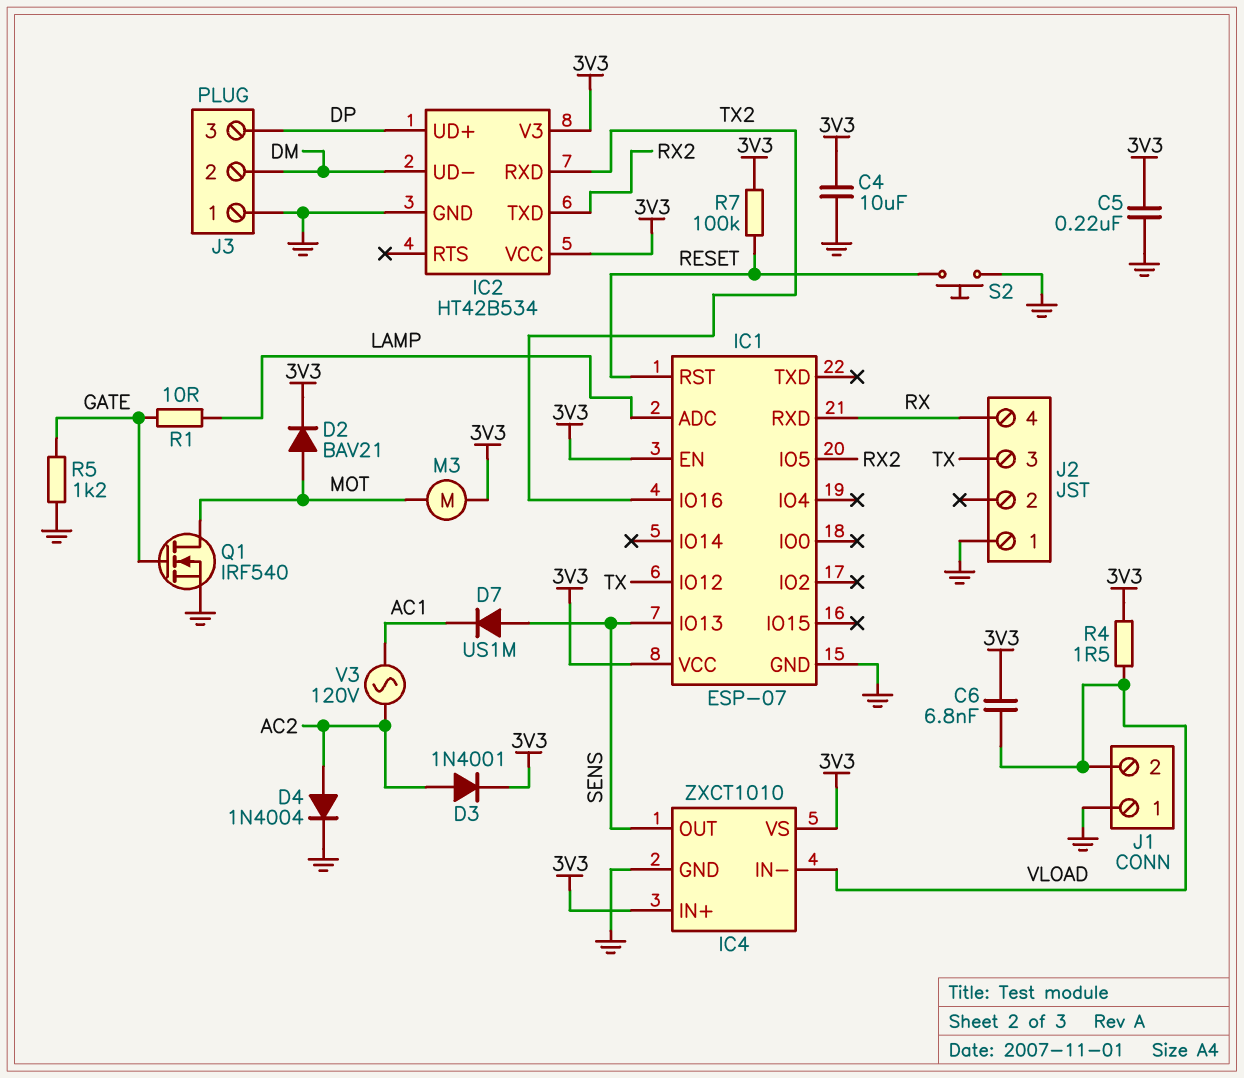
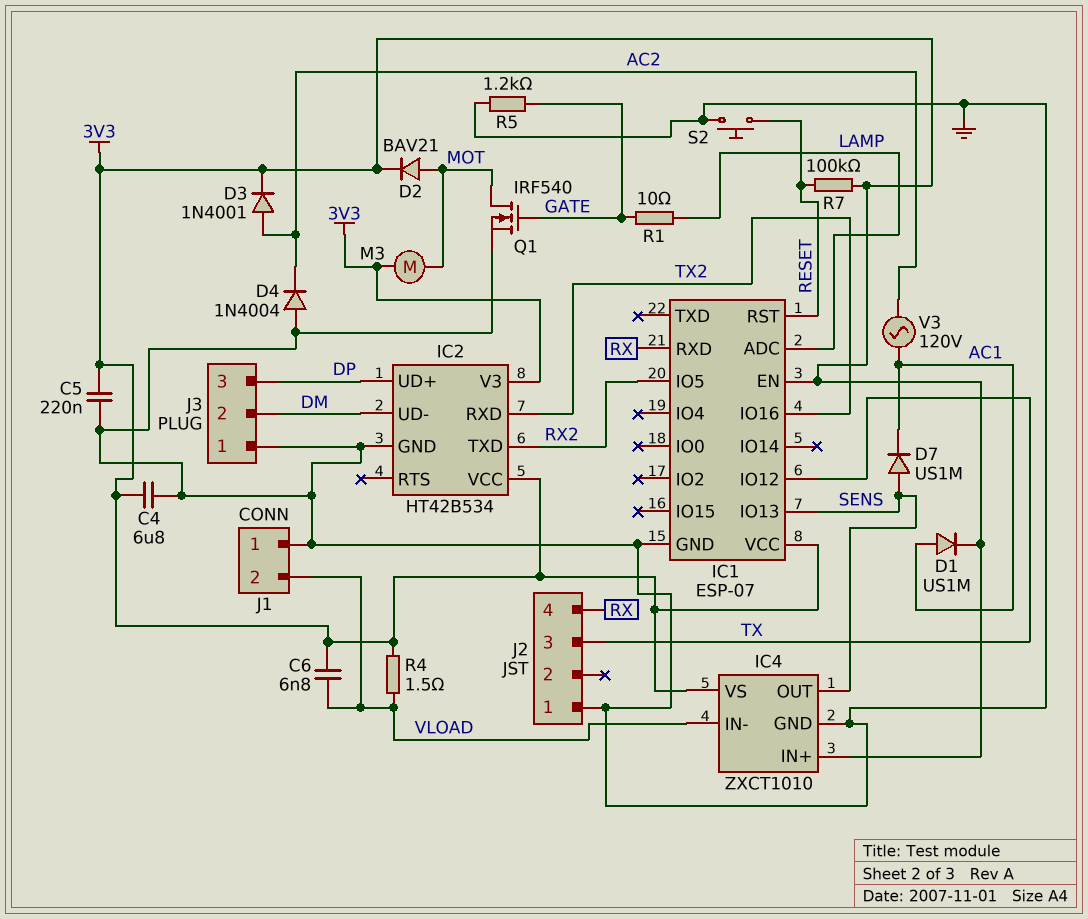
C4: 10uF (3V3, GND) -> 6.8uF (3V3, GND)
D1: none -> diode US1M (A AC1, K 3V3)
D4: diode 1N4004 (A AC2, K GND) -> diode 1N4004 (A GND, K AC2)

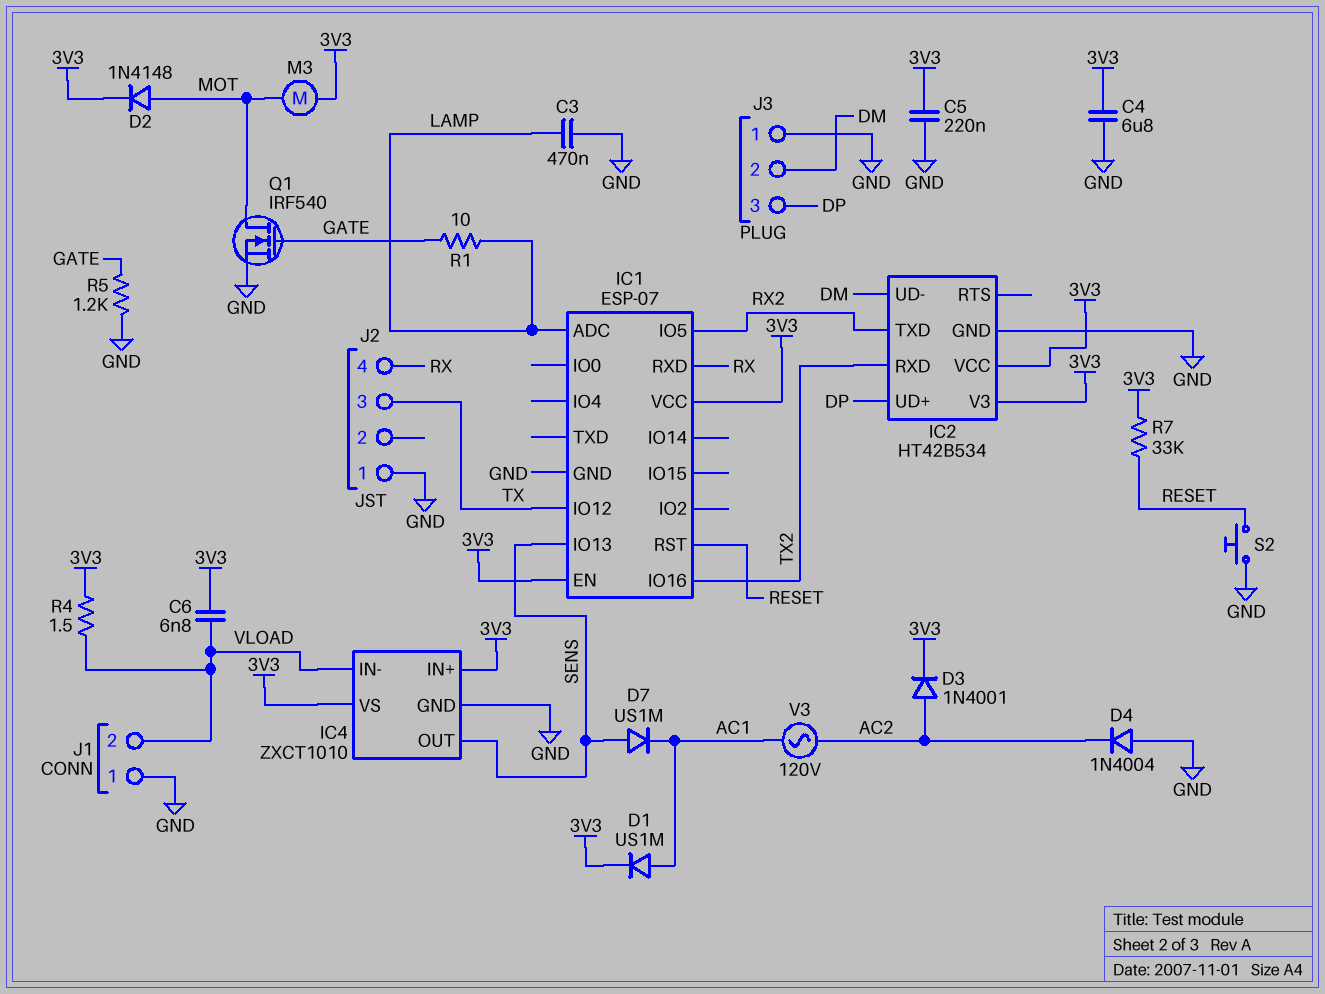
C3: none -> 470nF (GND, LAMP)
D2: diode BAV21 (A MOT, K 3V3) -> diode 1N4148 (A MOT, K 3V3)
R7: 100k (3V3, RESET) -> 33k (3V3, RESET)

